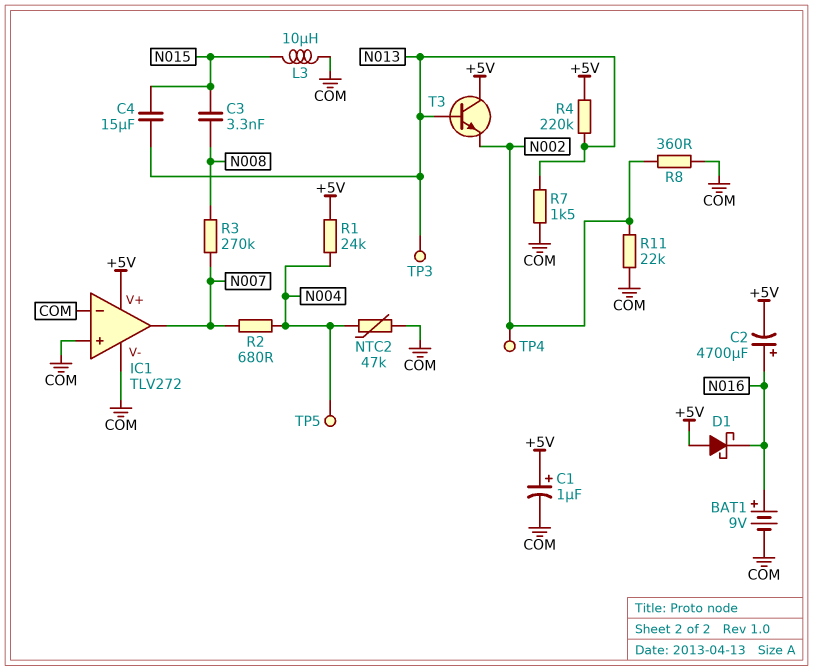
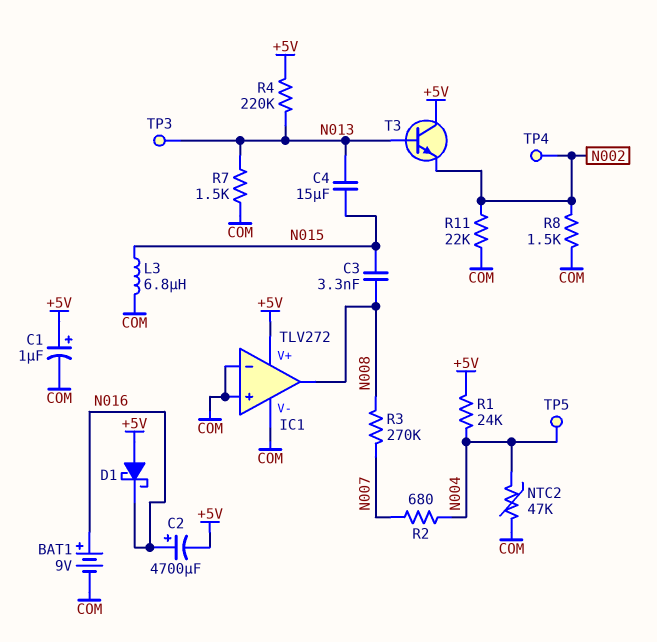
IC1 pin out: N007 -> N008
L3: 10uH (COM, N015) -> 6.8uH (COM, N015)
R8: 360 (COM, N002) -> 1.5k (COM, N002)

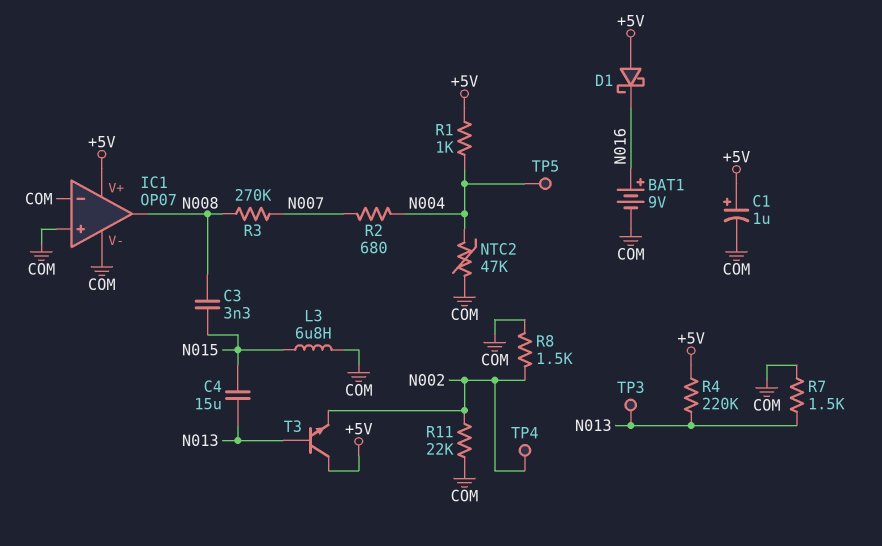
C2: 4700uF (plus N016, minus +5V) -> none
IC1: TLV272 -> OP07
R1: 24k (+5V, N004) -> 1k (+5V, N004)

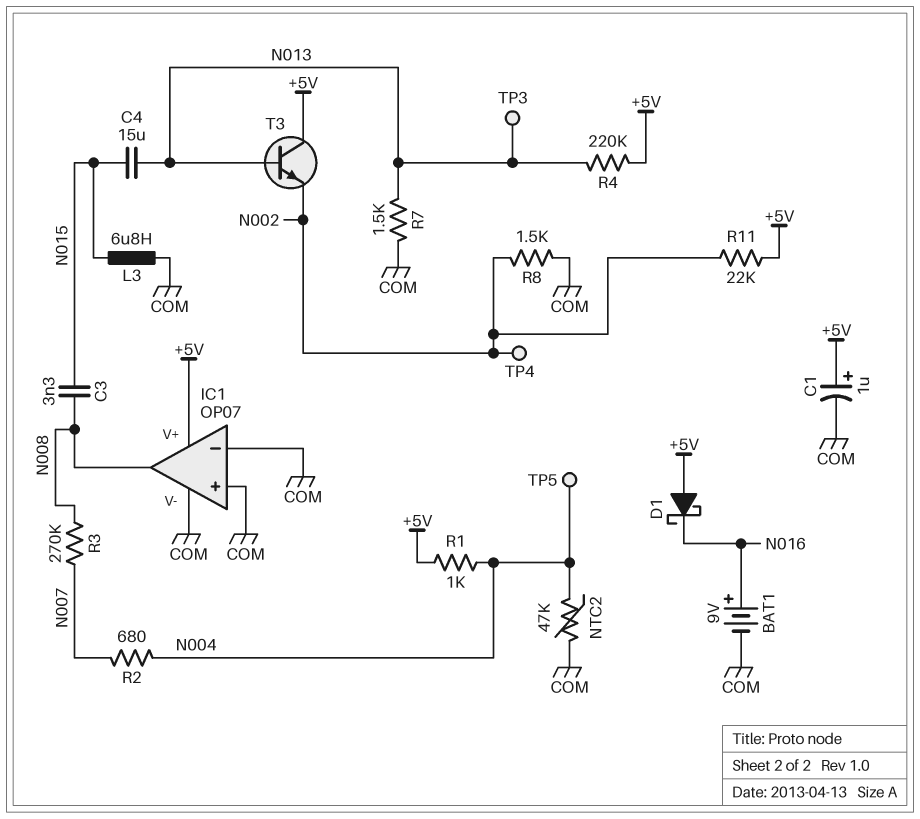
R11: 22k (COM, N002) -> 22k (+5V, N002)

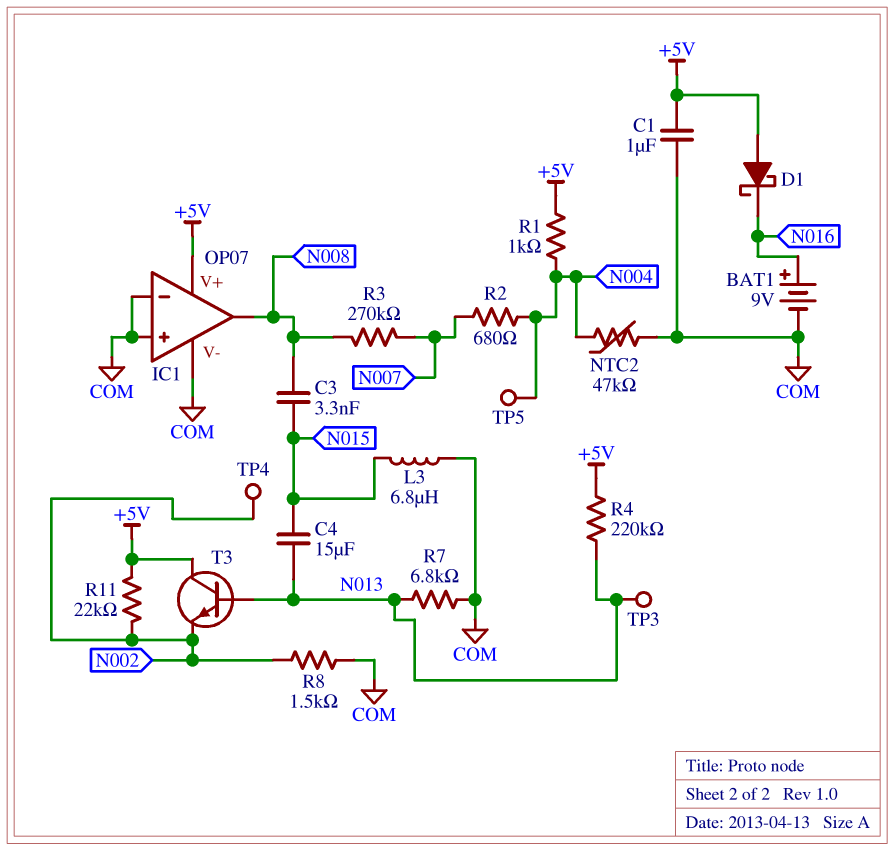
C1: 1uF (plus +5V, minus COM) -> 1uF (+5V, COM)
R7: 1.5k (COM, N013) -> 6.8k (COM, N013)

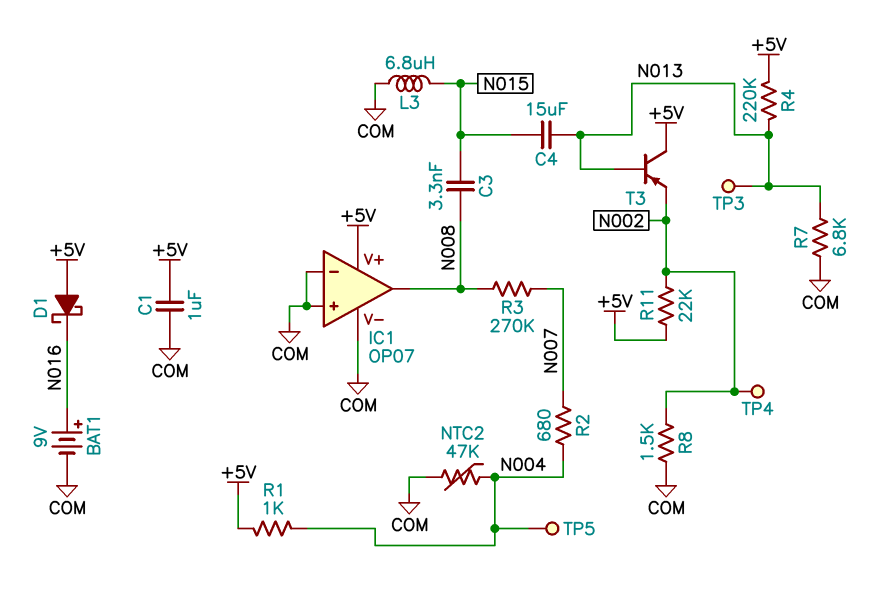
T3: NPN (B N013, C +5V, E N002) -> PNP (B N013, C +5V, E N002)

